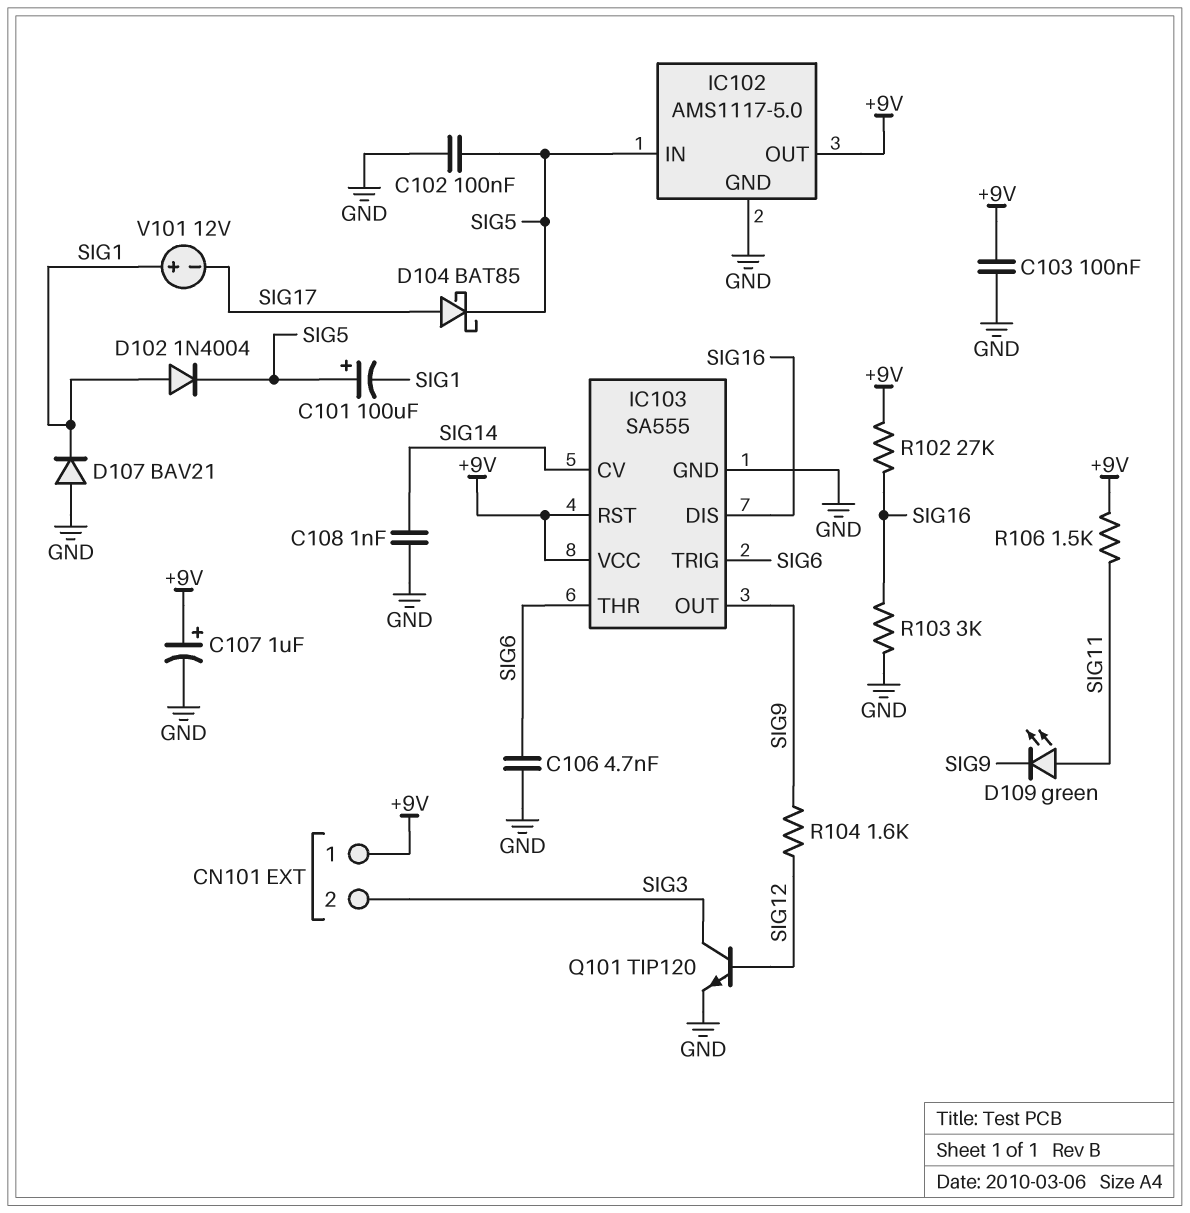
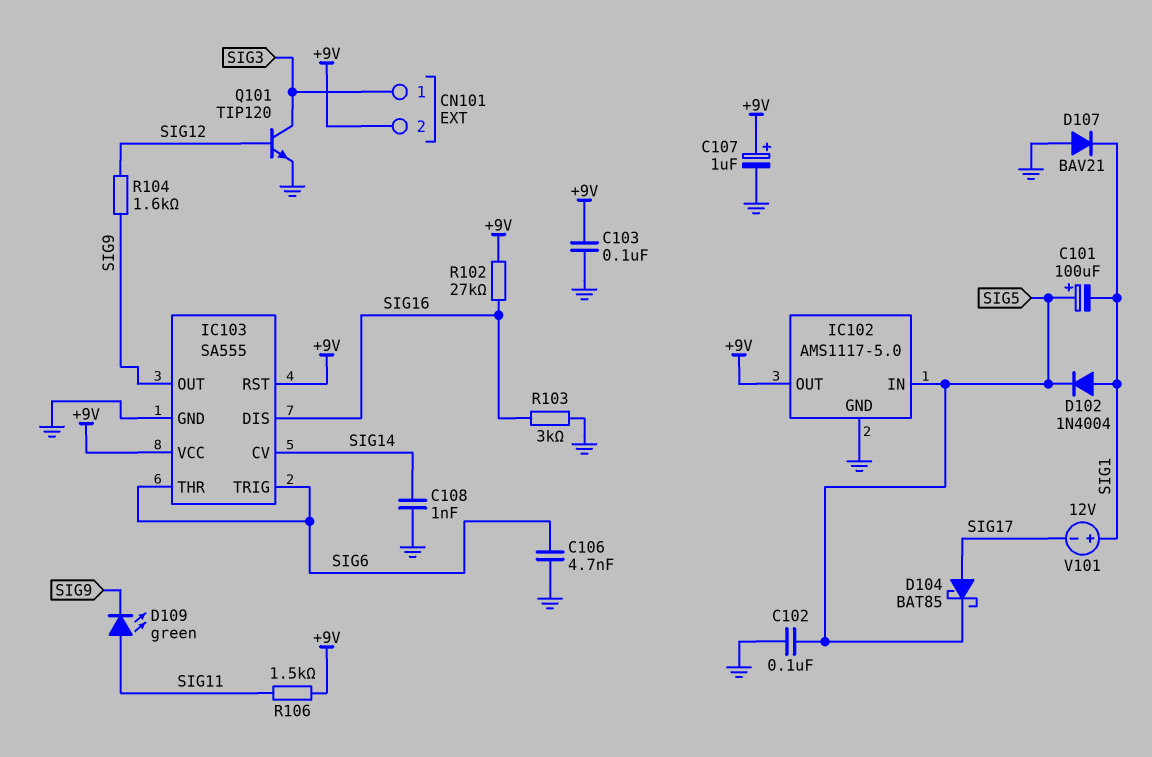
CN101 pin 1: +9V -> SIG3
CN101 pin 2: SIG3 -> +9V

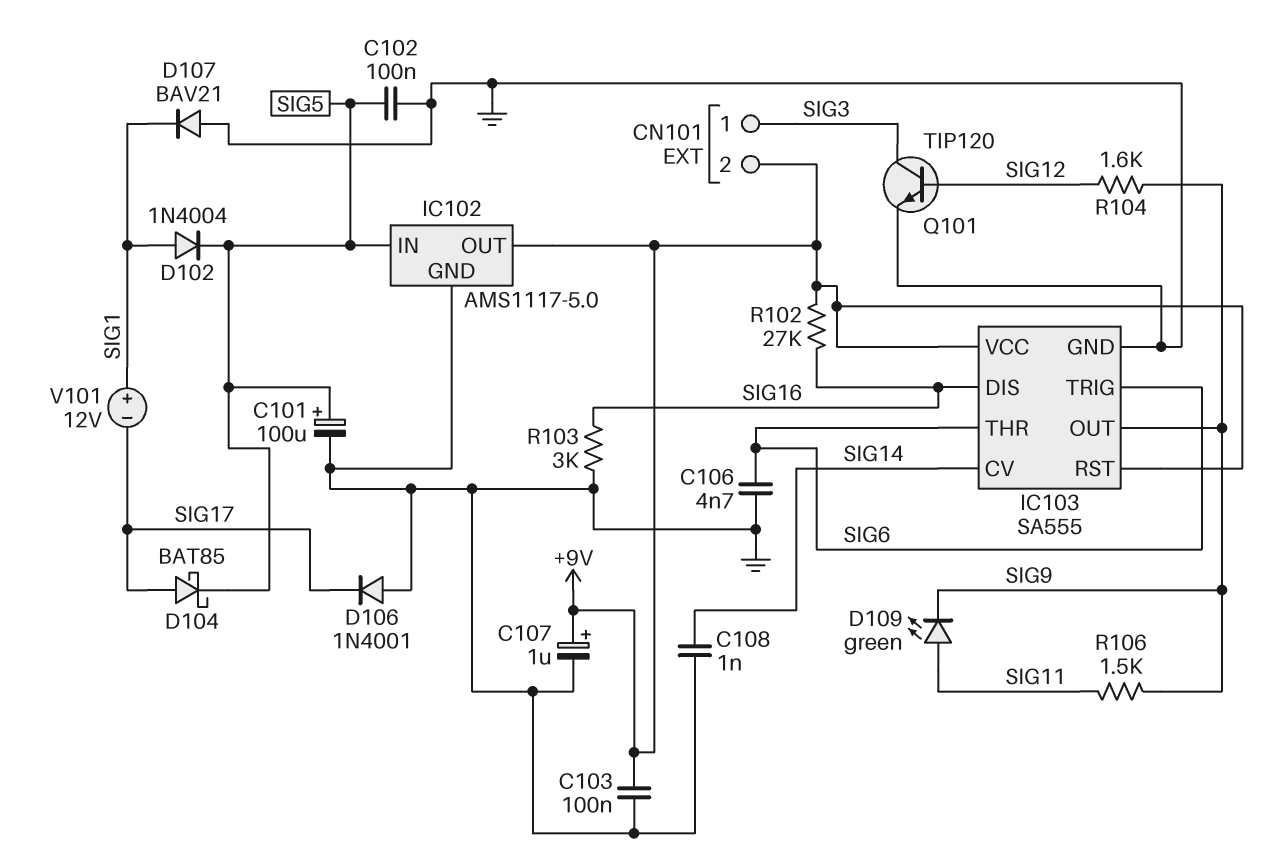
C101: 100uF (plus SIG5, minus SIG1) -> 100uF (plus SIG5, minus GND)
D106: none -> diode 1N4001 (A GND, K SIG17)
R106: 1.5k (+9V, SIG11) -> 1.5k (SIG9, SIG11)

